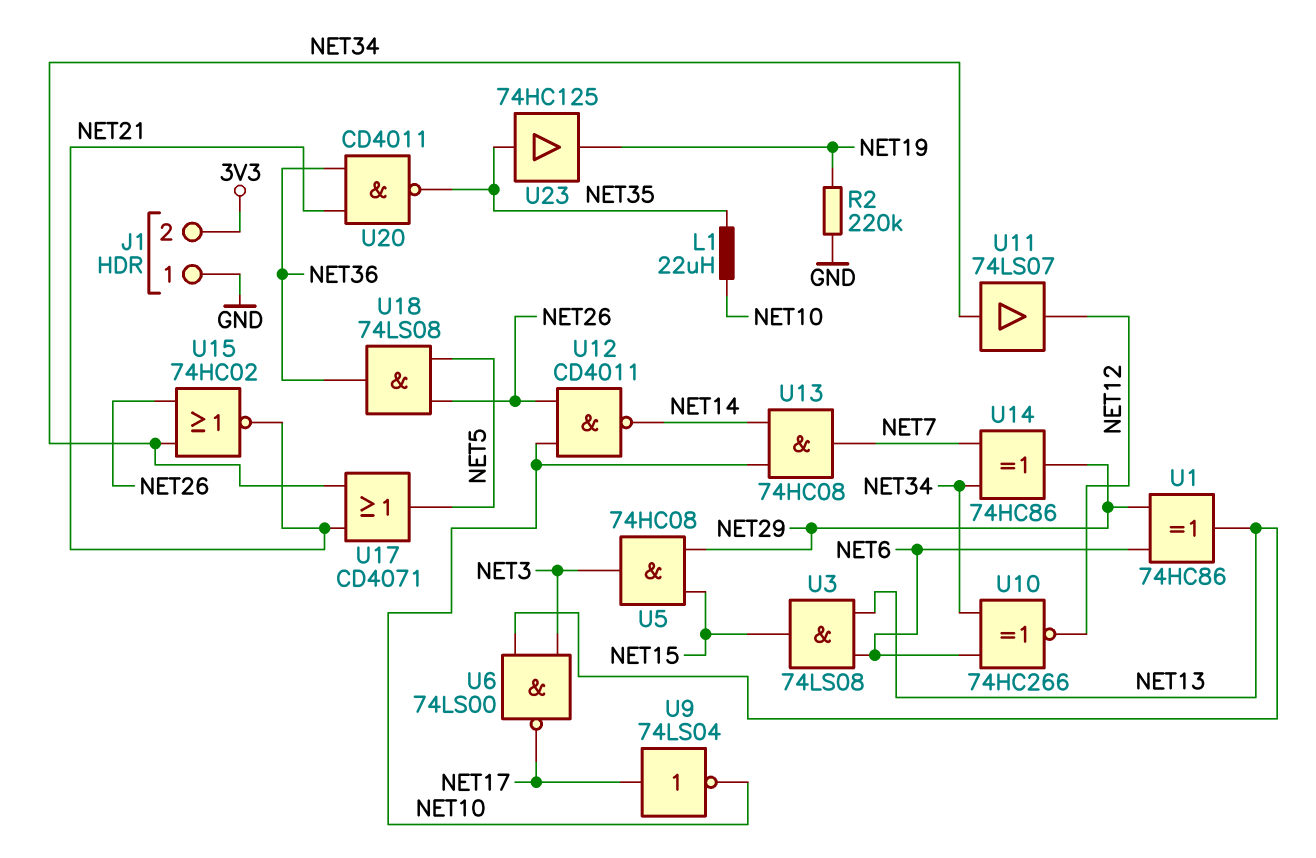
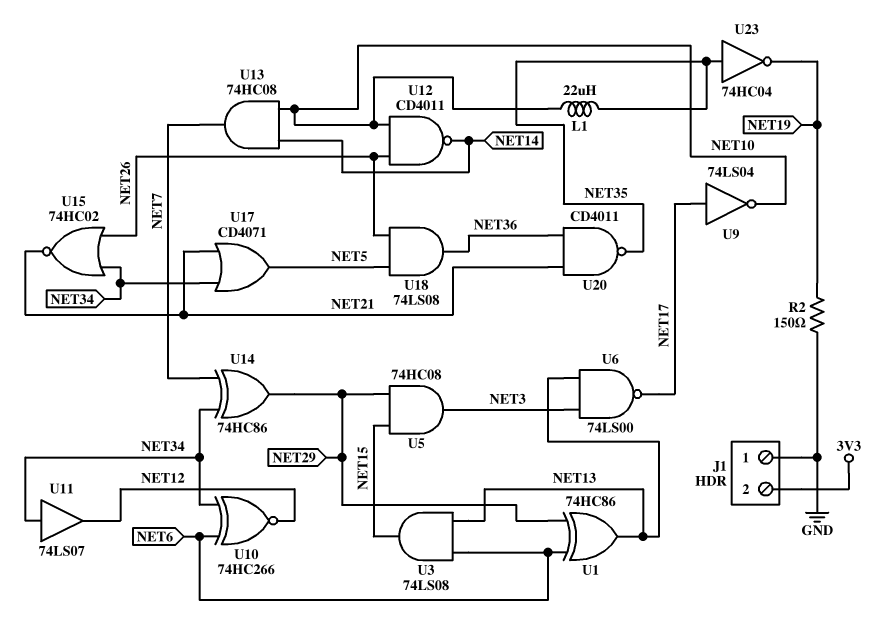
R2: 220k (GND, NET19) -> 150 (GND, NET19)
U23: buffer 74HC125 (in NET35, out NET19) -> NOT 74HC04 (in NET35, out NET19)

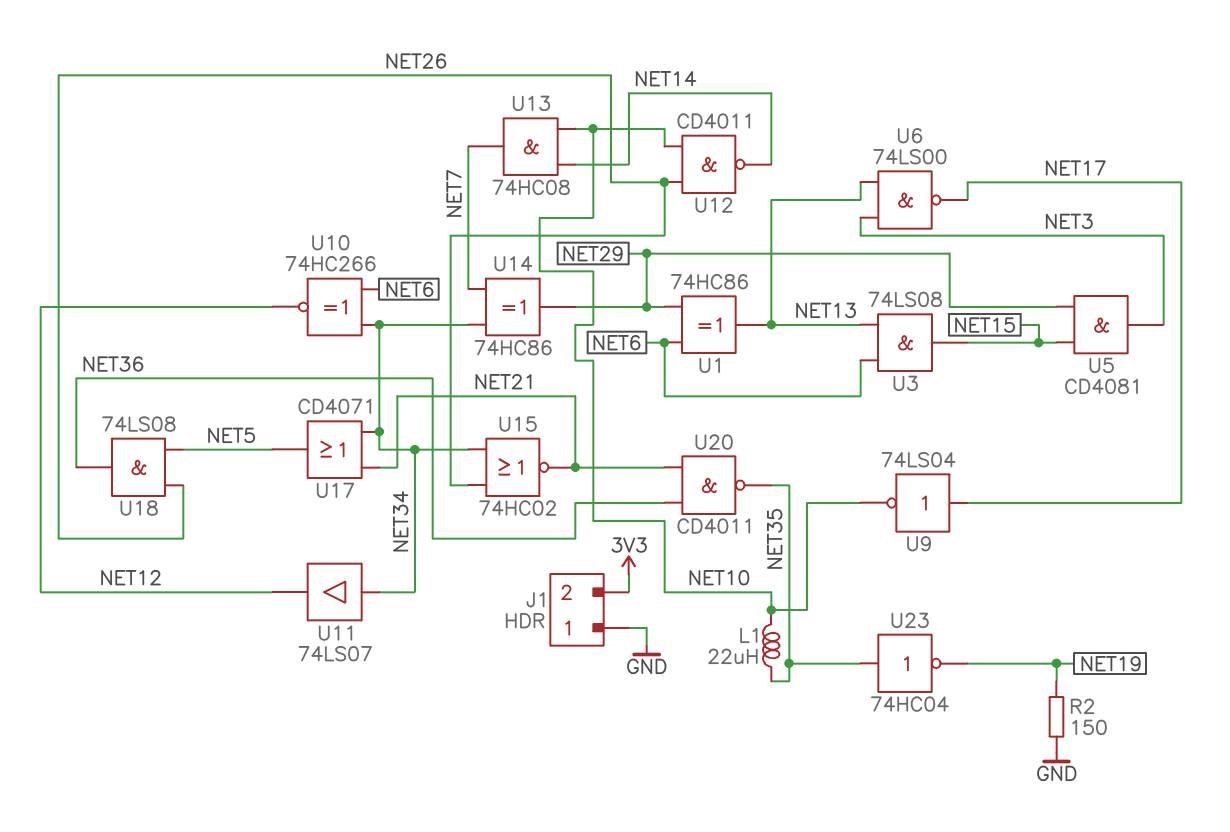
U5: AND 74HC08 (in NET15, in NET29, out NET3) -> AND CD4081 (in NET15, in NET29, out NET3)

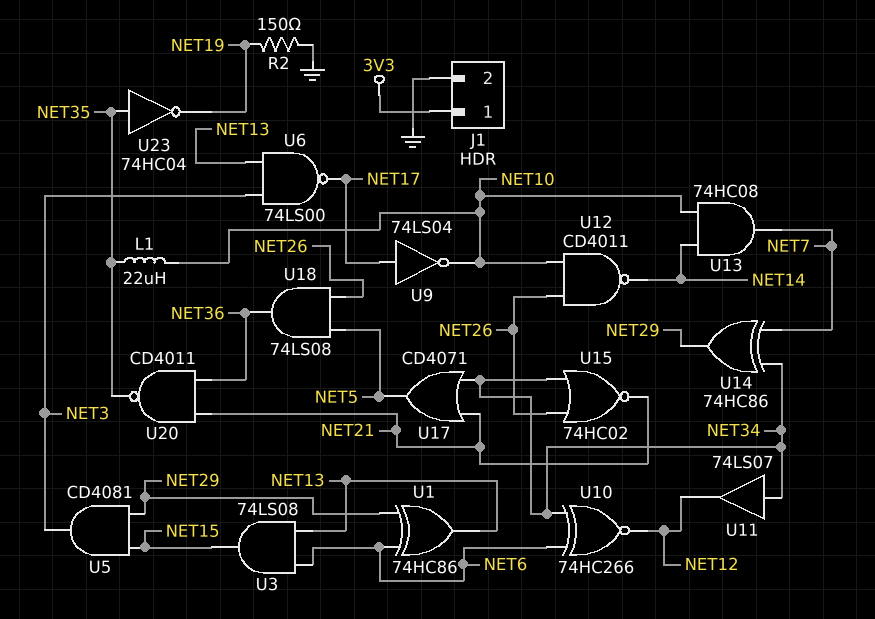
J1 pin 1: GND -> 3V3
J1 pin 2: 3V3 -> GND

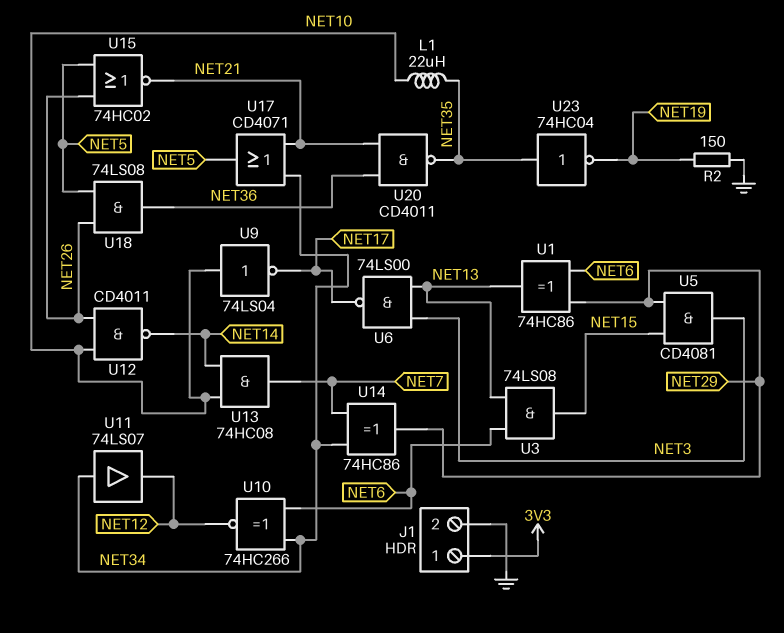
U9: NOT 74LS04 (in NET17, out NET10) -> NOT 74LS04 (in NET10, out NET17)
U15: NOR 74HC02 (in NET26, in NET34, out NET21) -> NOR 74HC02 (in NET5, in NET26, out NET21)

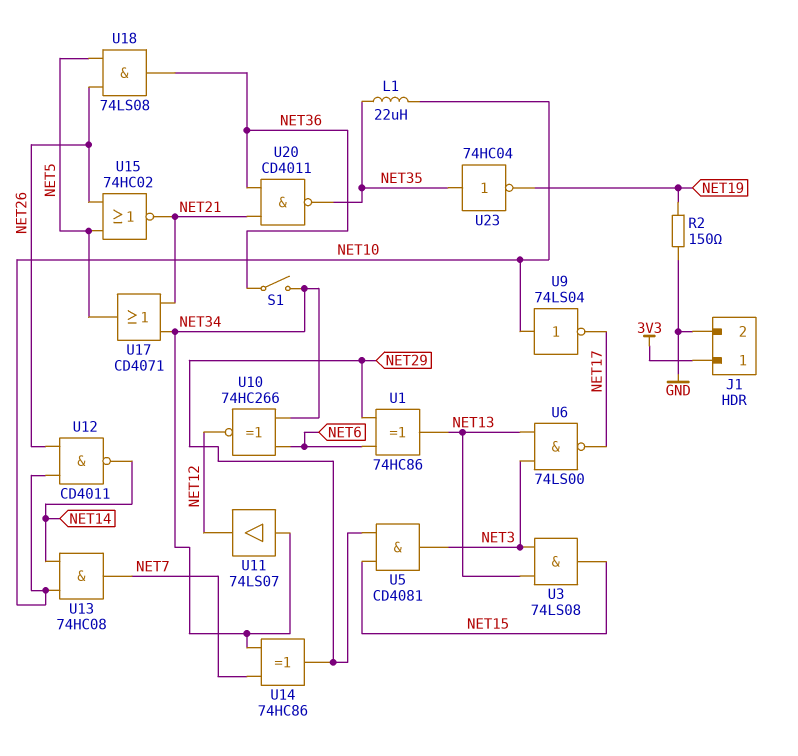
S1: none -> switch (NET34, NET36)
U3: AND 74LS08 (in NET6, in NET13, out NET15) -> AND 74LS08 (in NET3, in NET13, out NET15)

